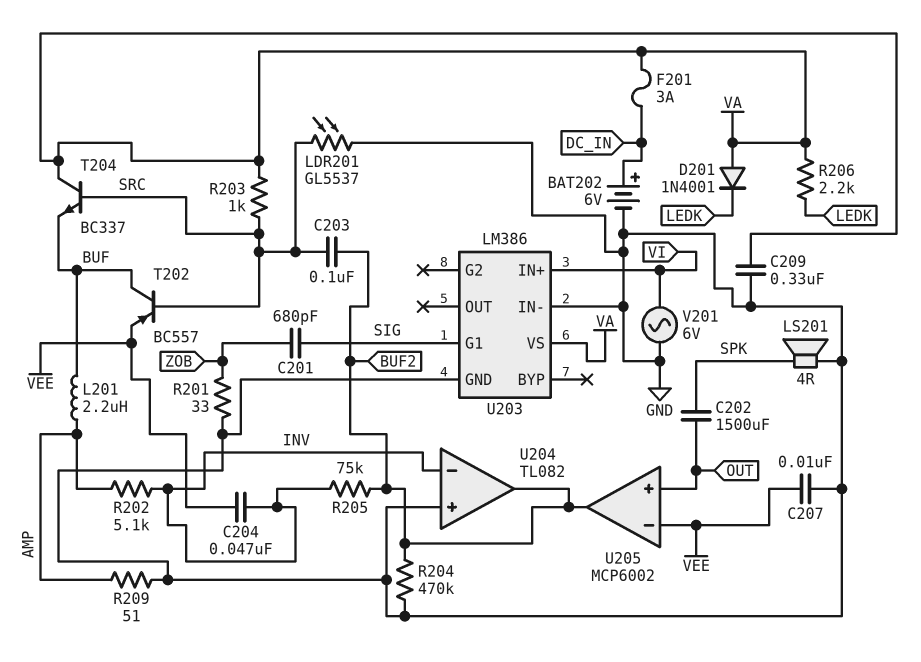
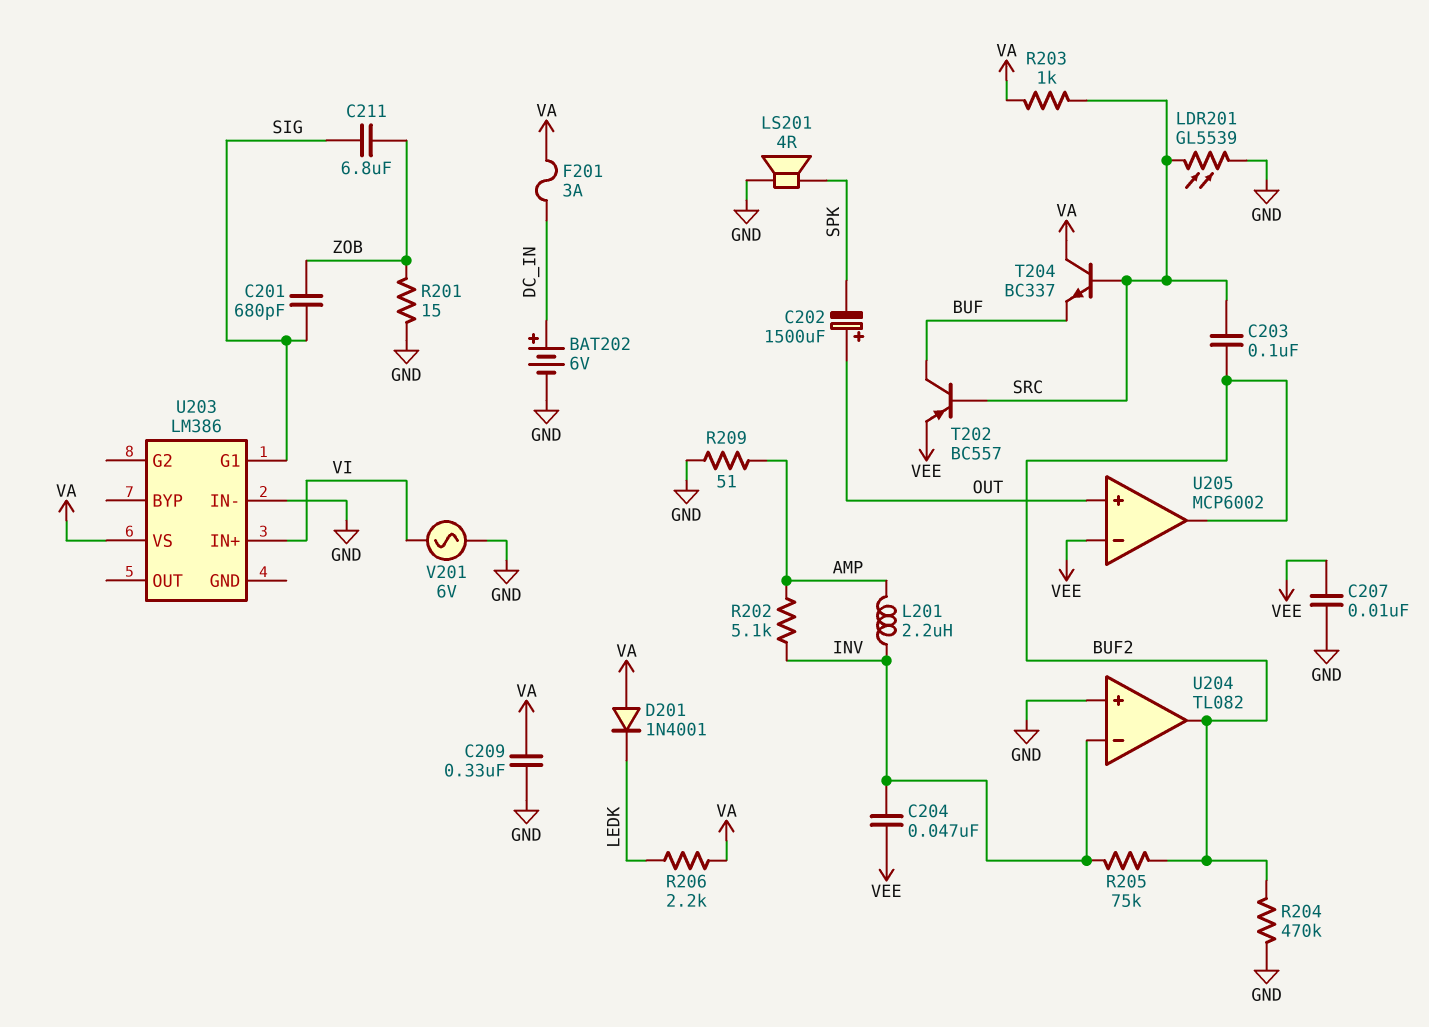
C202: 1500uF (OUT, SPK) -> 1500uF (plus OUT, minus SPK)
C211: none -> 6.8uF (SIG, ZOB)
L201: 2.2uH (AMP, BUF) -> 2.2uH (AMP, INV)
LDR201: GL5537 (GND, SRC) -> GL5539 (GND, SRC)
R201: 33 (GND, ZOB) -> 15 (GND, ZOB)
U203 pin GND: GND -> none

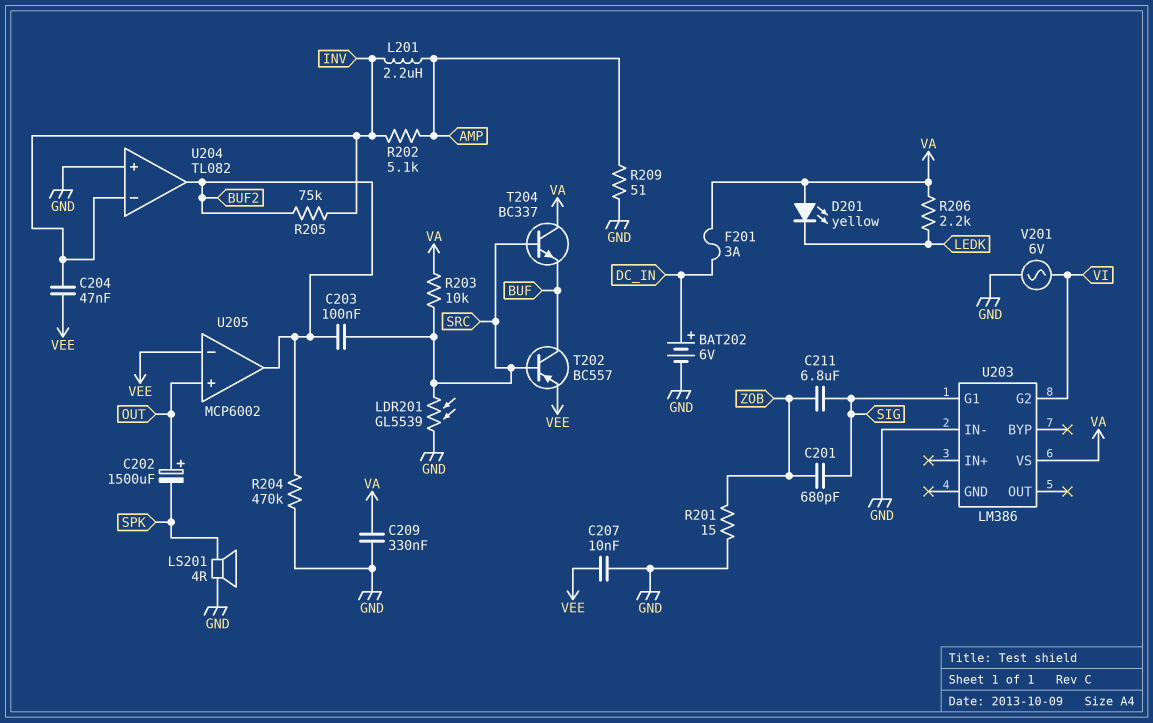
D201: diode 1N4001 (A VA, K LEDK) -> LED yellow (A VA, K LEDK)
R203: 1k (SRC, VA) -> 10k (SRC, VA)
U203 pin G2: none -> VI
U203 pin IN+: VI -> none

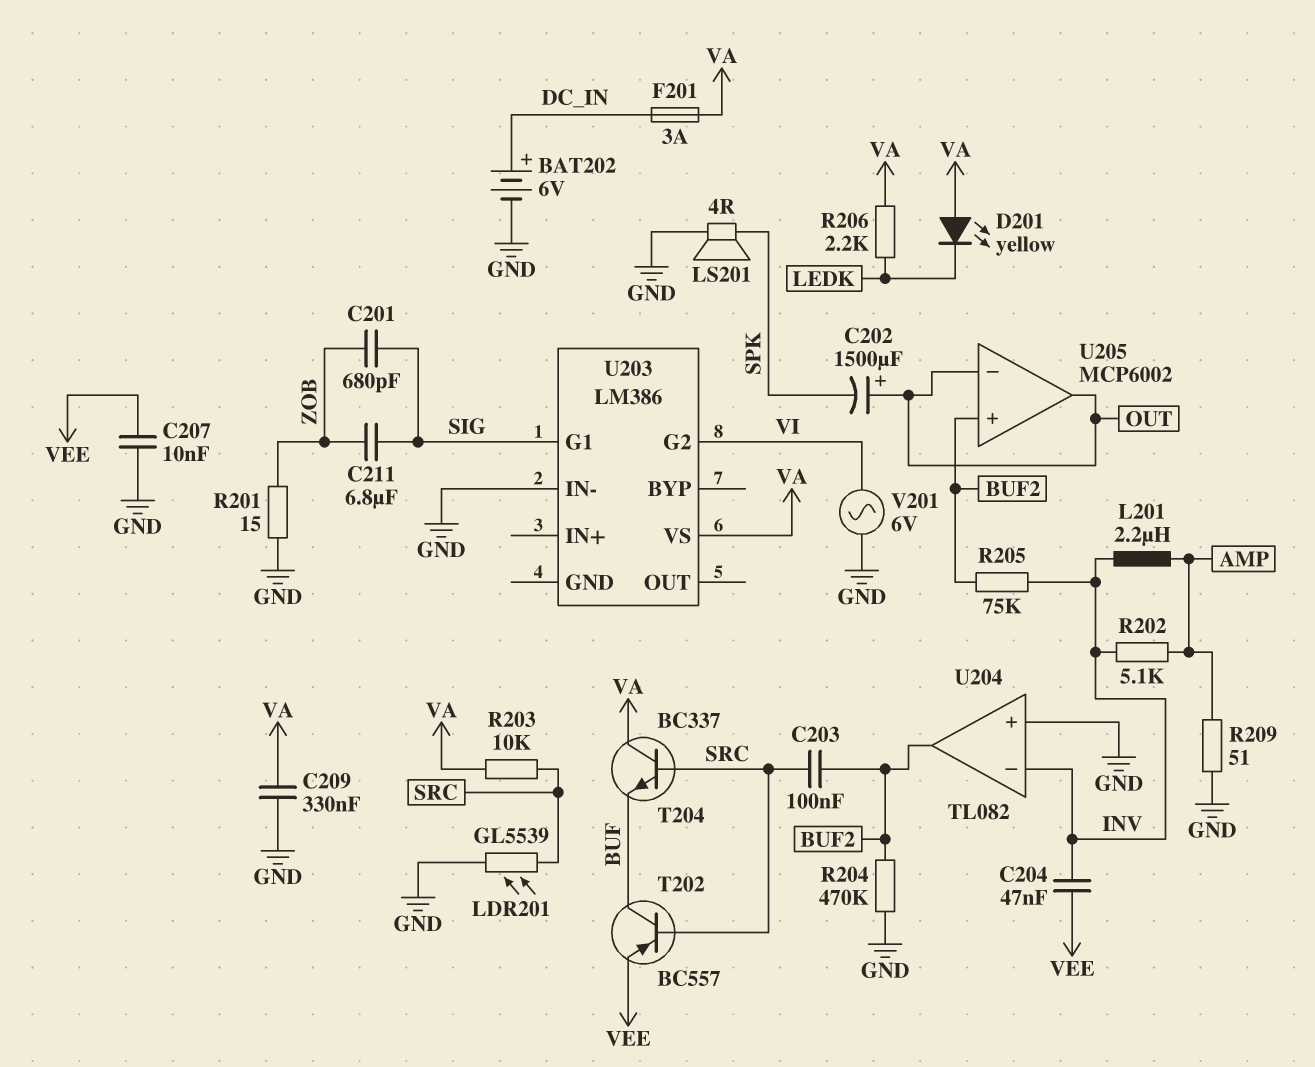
U205 pin in+: OUT -> BUF2
U205 pin in-: VEE -> OUT
U205 pin out: BUF2 -> OUT

